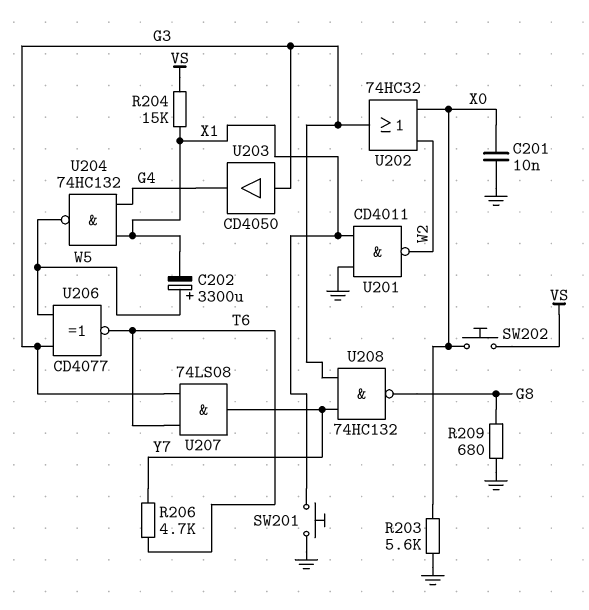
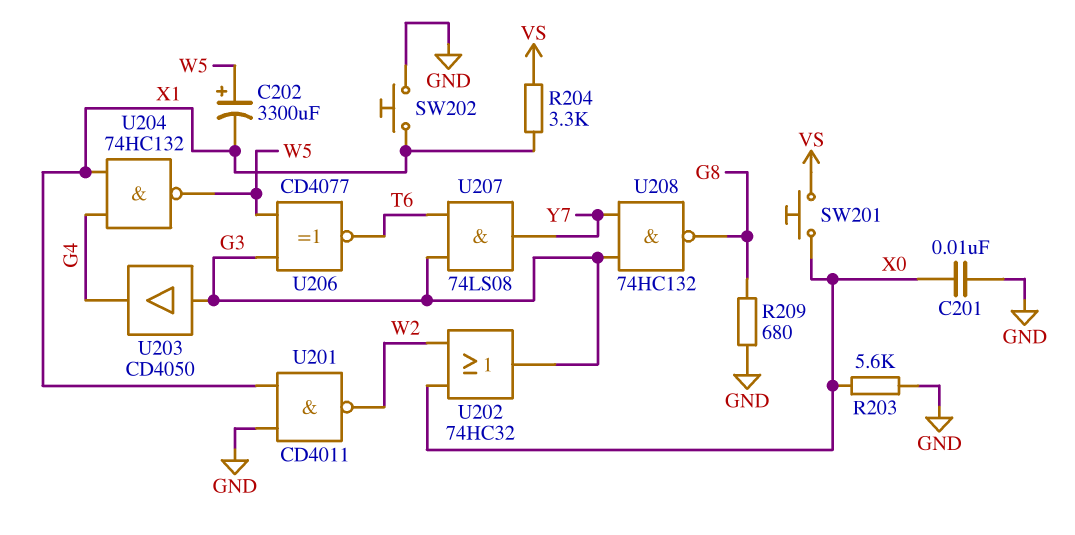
R204: 15k (VS, X1) -> 3.3k (VS, X1)
R206: 4.7k (T6, Y7) -> none
SW201: button (GND, X1) -> button (VS, X0)
SW202: button (VS, X0) -> button (GND, X1)

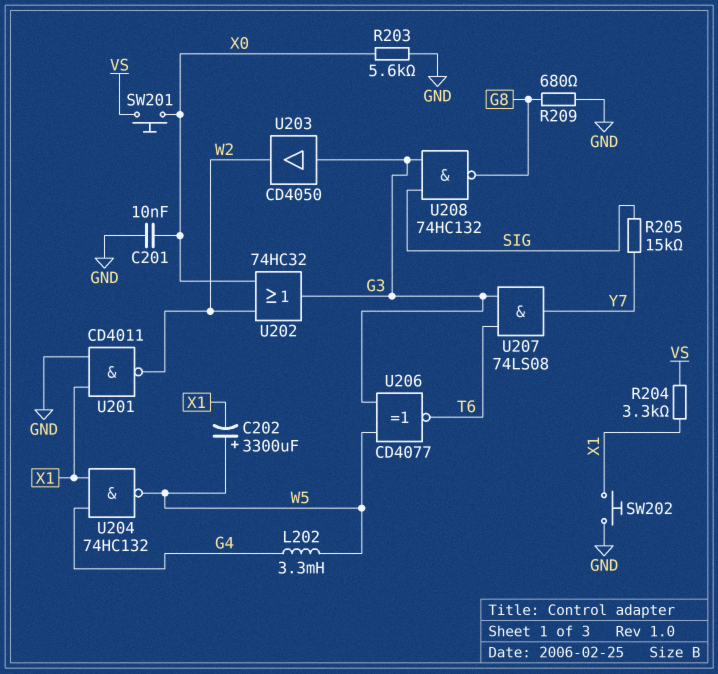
L202: none -> 3.3mH (G4, W5)
R205: none -> 15k (SIG, Y7)
U203: buffer CD4050 (in G3, out G4) -> buffer CD4050 (in G3, out W2)
U208: NAND 74HC132 (in G3, in Y7, out G8) -> NAND 74HC132 (in G3, in SIG, out G8)

